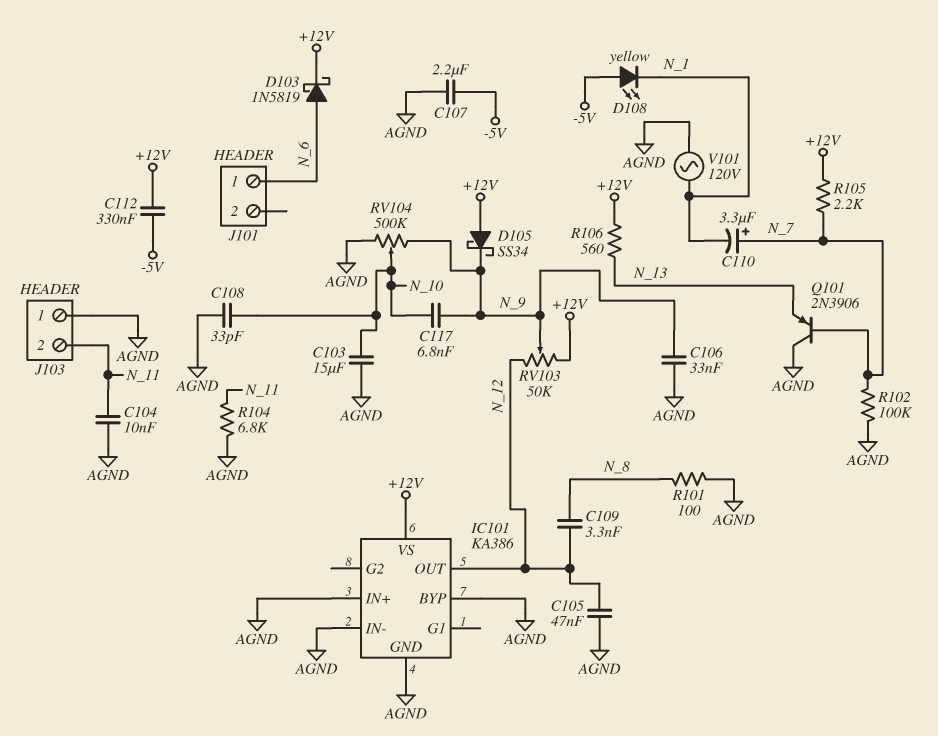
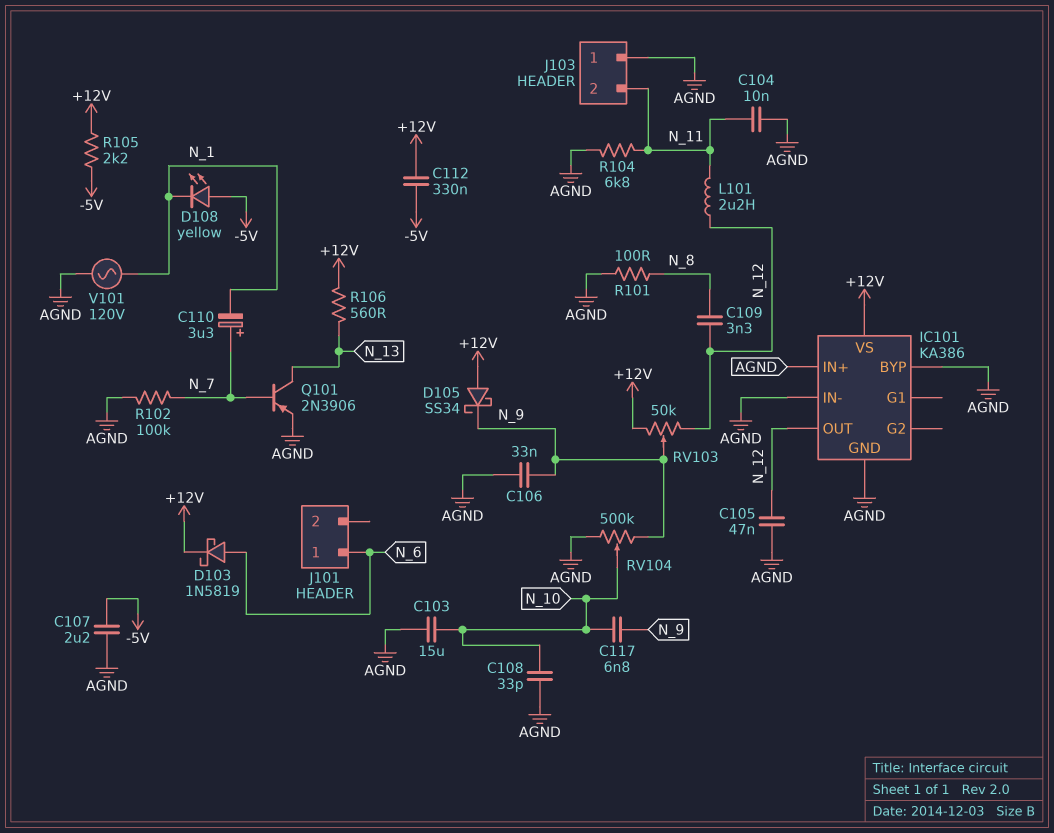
L101: none -> 2.2uH (N_11, N_12)
Q101: PNP 2N3906 (B N_7, C AGND, E N_13) -> PNP 2N3906 (B N_7, C N_13, E AGND)
R105: 2.2k (+12V, N_7) -> 2.2k (+12V, -5V)

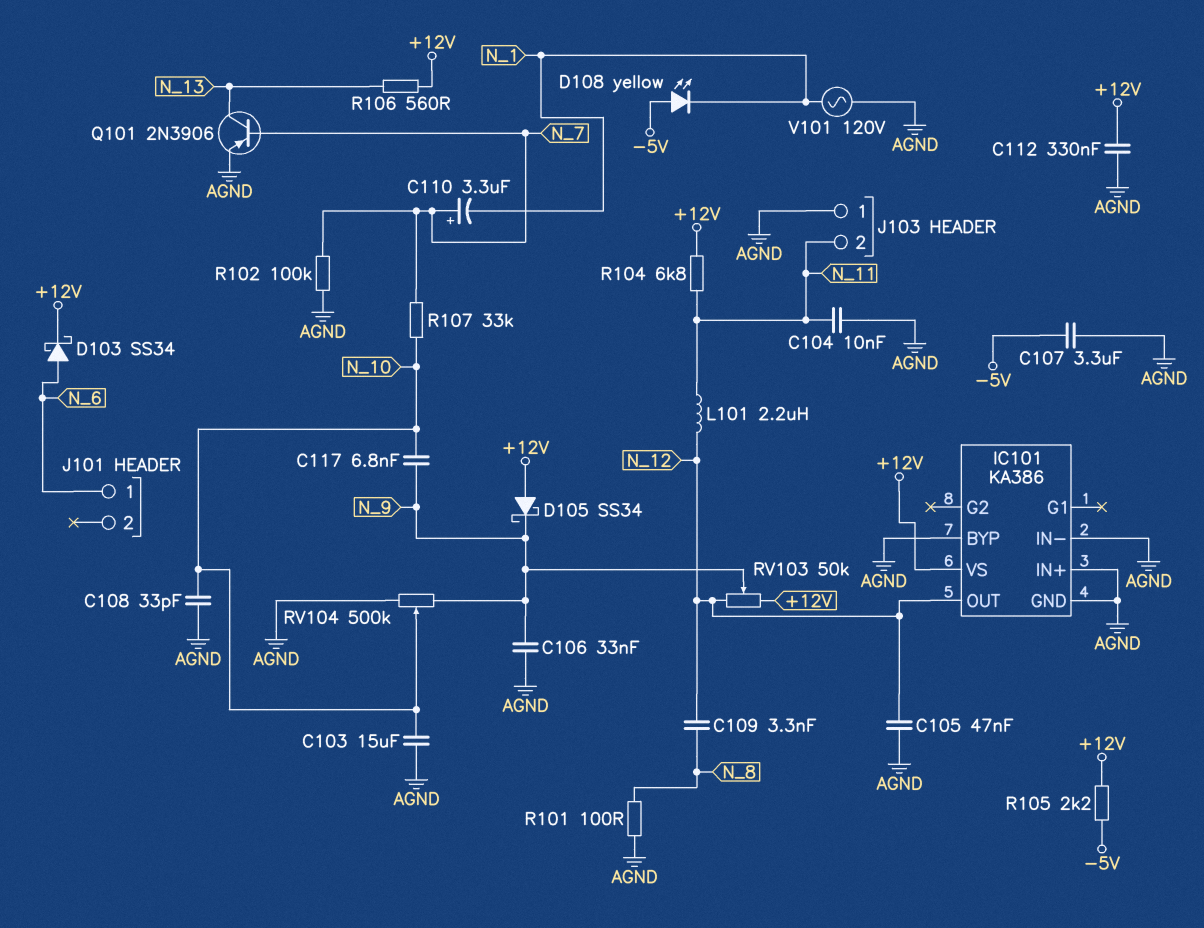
C107: 2.2uF (-5V, AGND) -> 3.3uF (-5V, AGND)
C112: 330nF (+12V, -5V) -> 330nF (+12V, AGND)
D103: schottky 1N5819 (A N_6, K +12V) -> schottky SS34 (A N_6, K +12V)
R104: 6.8k (AGND, N_11) -> 6.8k (+12V, N_11)
R107: none -> 33k (N_7, N_10)

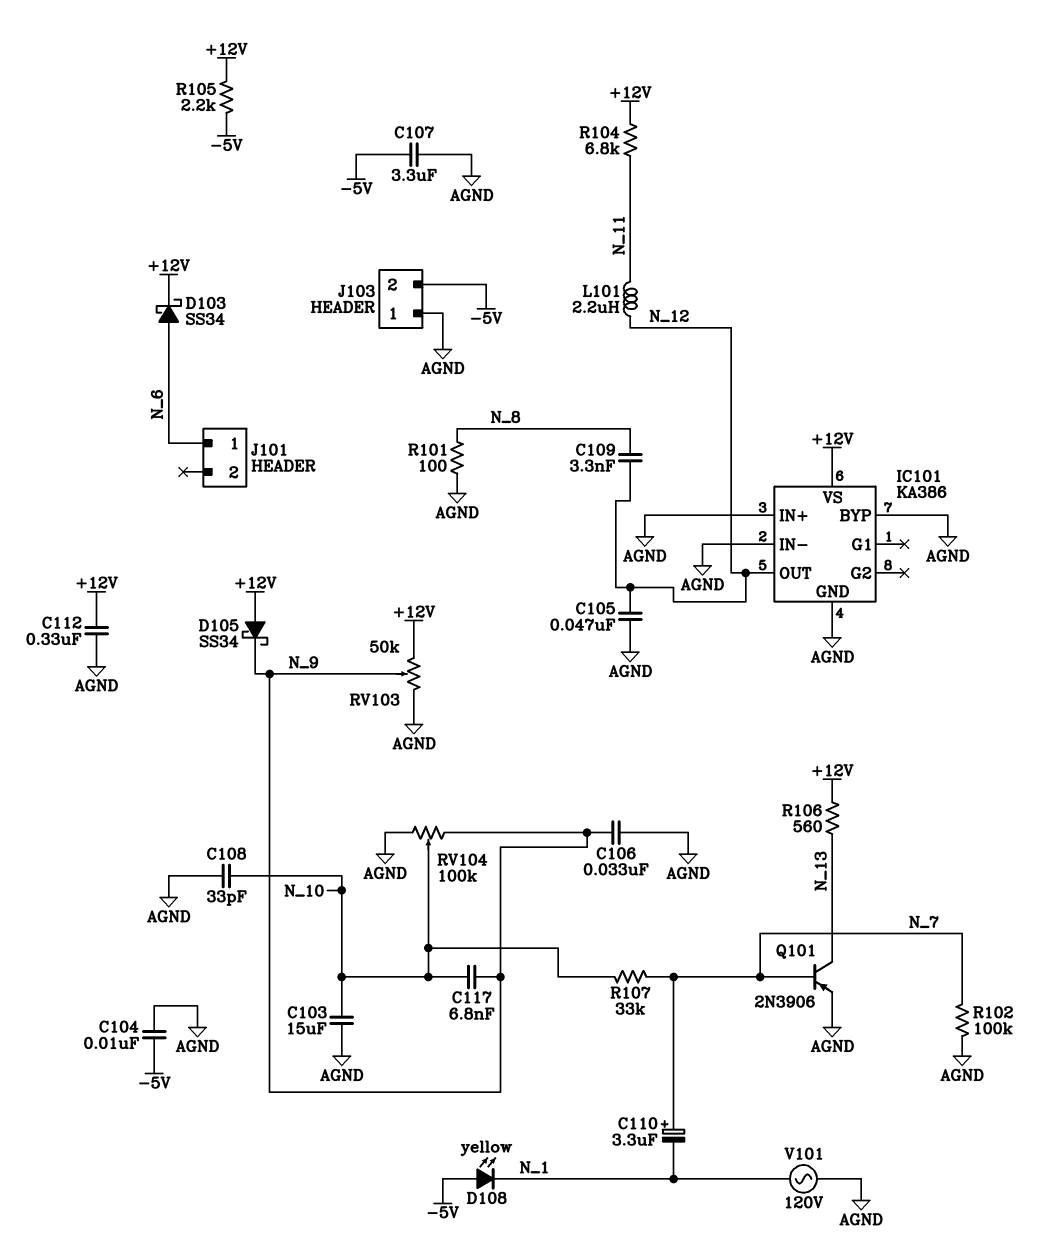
C104: 10nF (AGND, N_11) -> 10nF (-5V, AGND)
J103 pin 2: N_11 -> -5V
RV103: 50k (+12V, N_12, wiper N_9) -> 50k (+12V, AGND, wiper N_9)
RV104: 500k (AGND, N_9, wiper N_10) -> 100k (AGND, N_9, wiper N_10)

